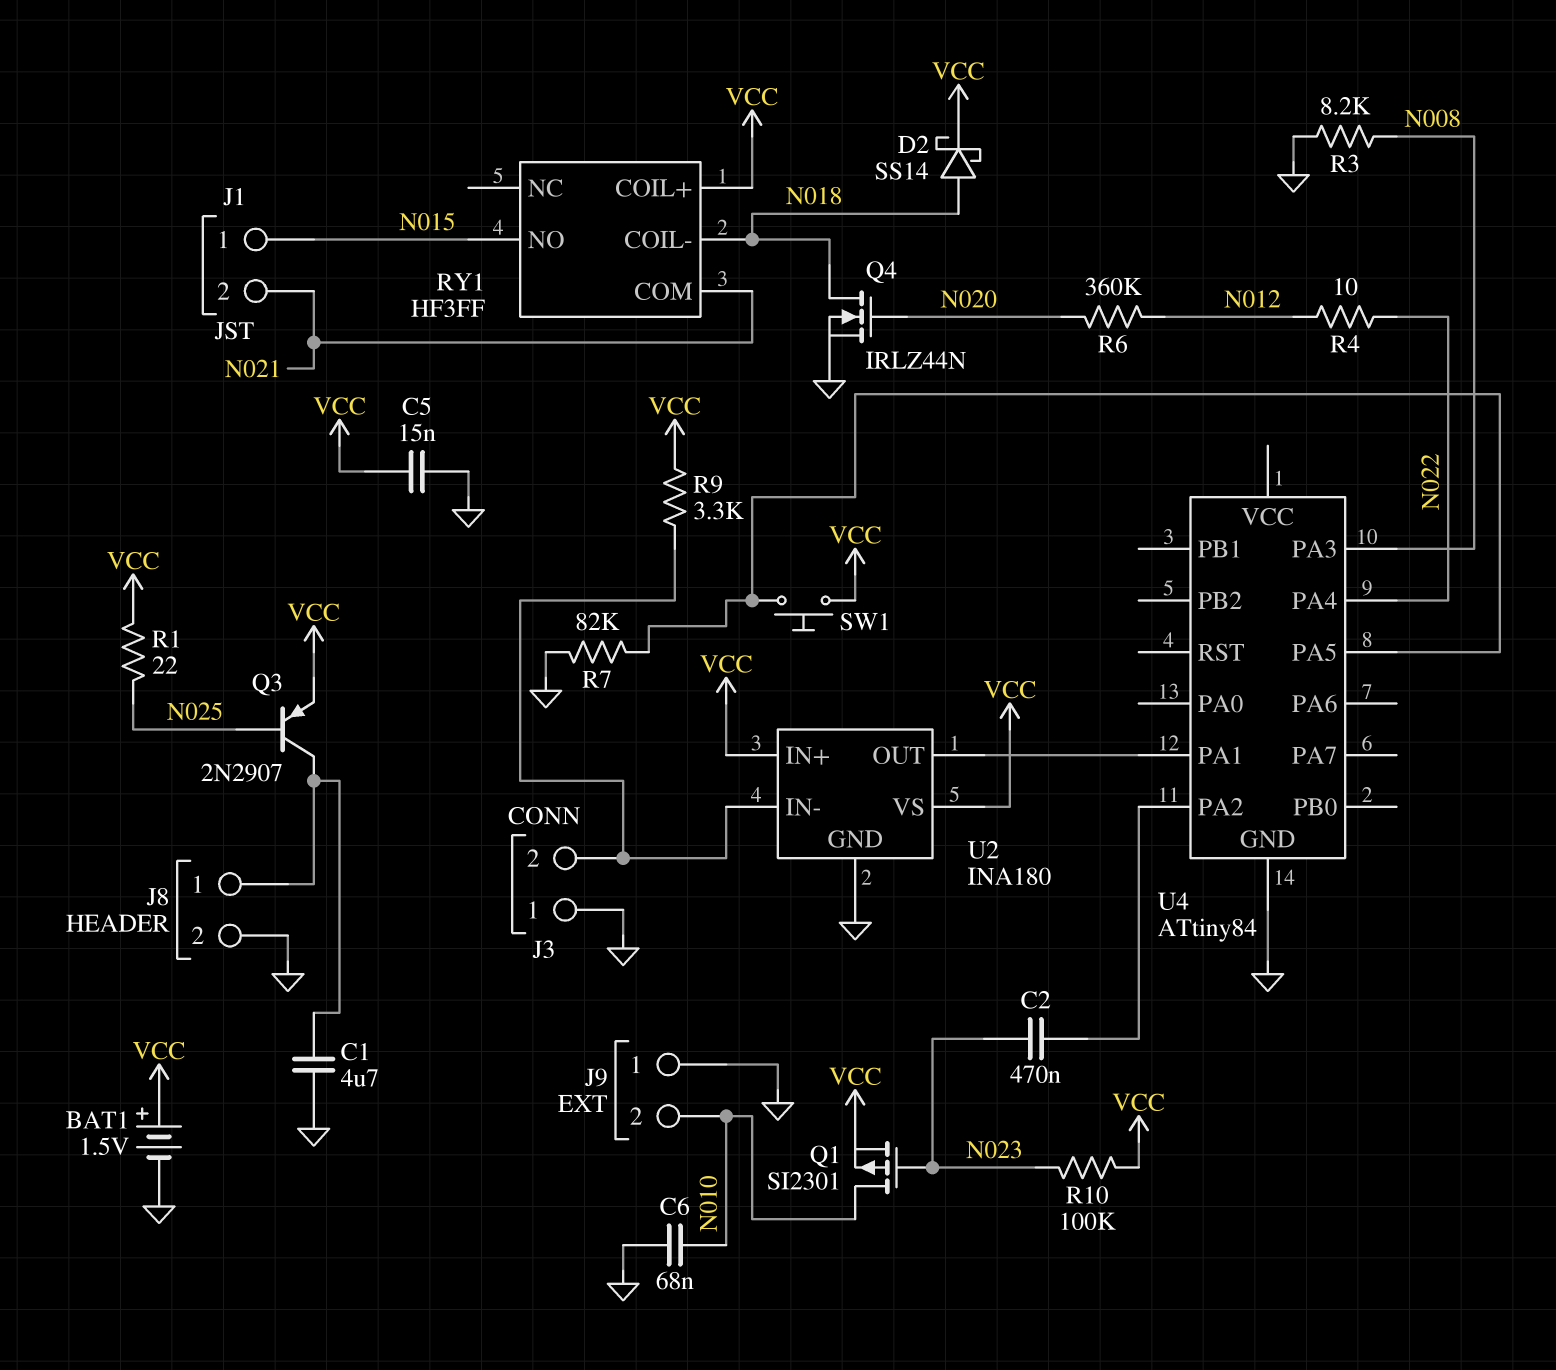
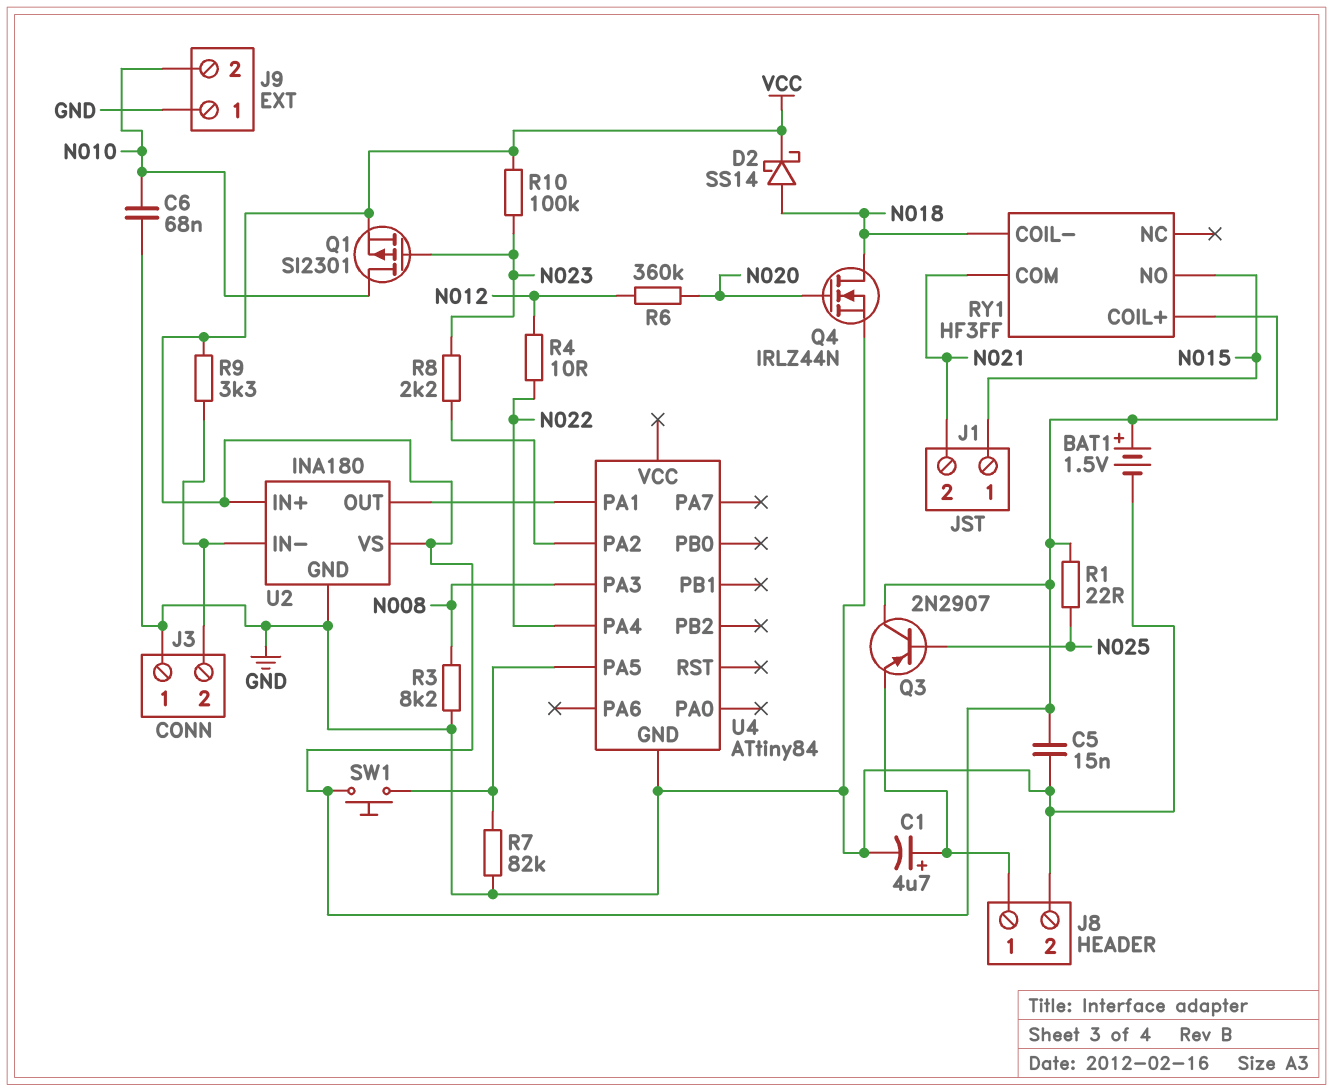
C1: 4.7uF (GND, J8/1) -> 4.7uF (plus J8/1, minus GND)
C2: 470nF (N023, U4/PA2) -> none
Q3: PNP 2N2907 (B N025, C J8/1, E VCC) -> PNP 2N2907 (B N025, C VCC, E J8/1)
R8: none -> 2.2k (N023, U4/PA2)

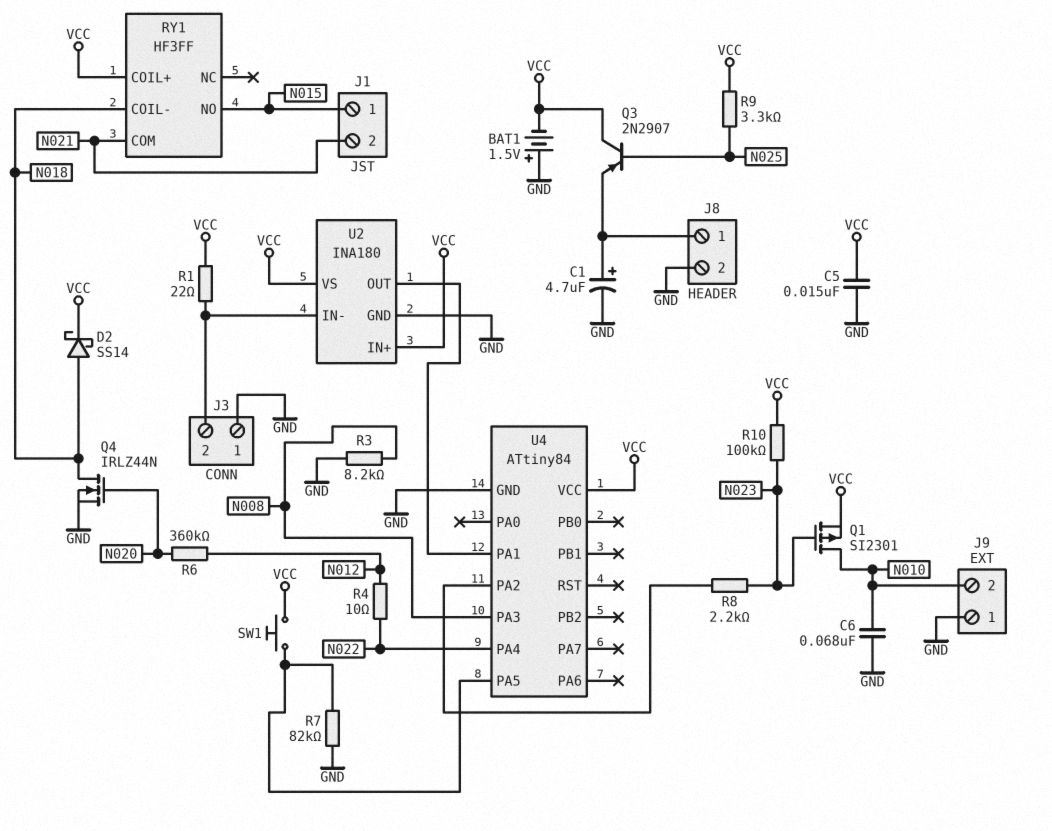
BAT1: 1.5V (plus VCC, minus GND) -> 1.5V (plus GND, minus VCC)
R1: 22 (N025, VCC) -> 22 (J3/2, VCC)
R9: 3.3k (J3/2, VCC) -> 3.3k (N025, VCC)
U4 pin VCC: none -> VCC

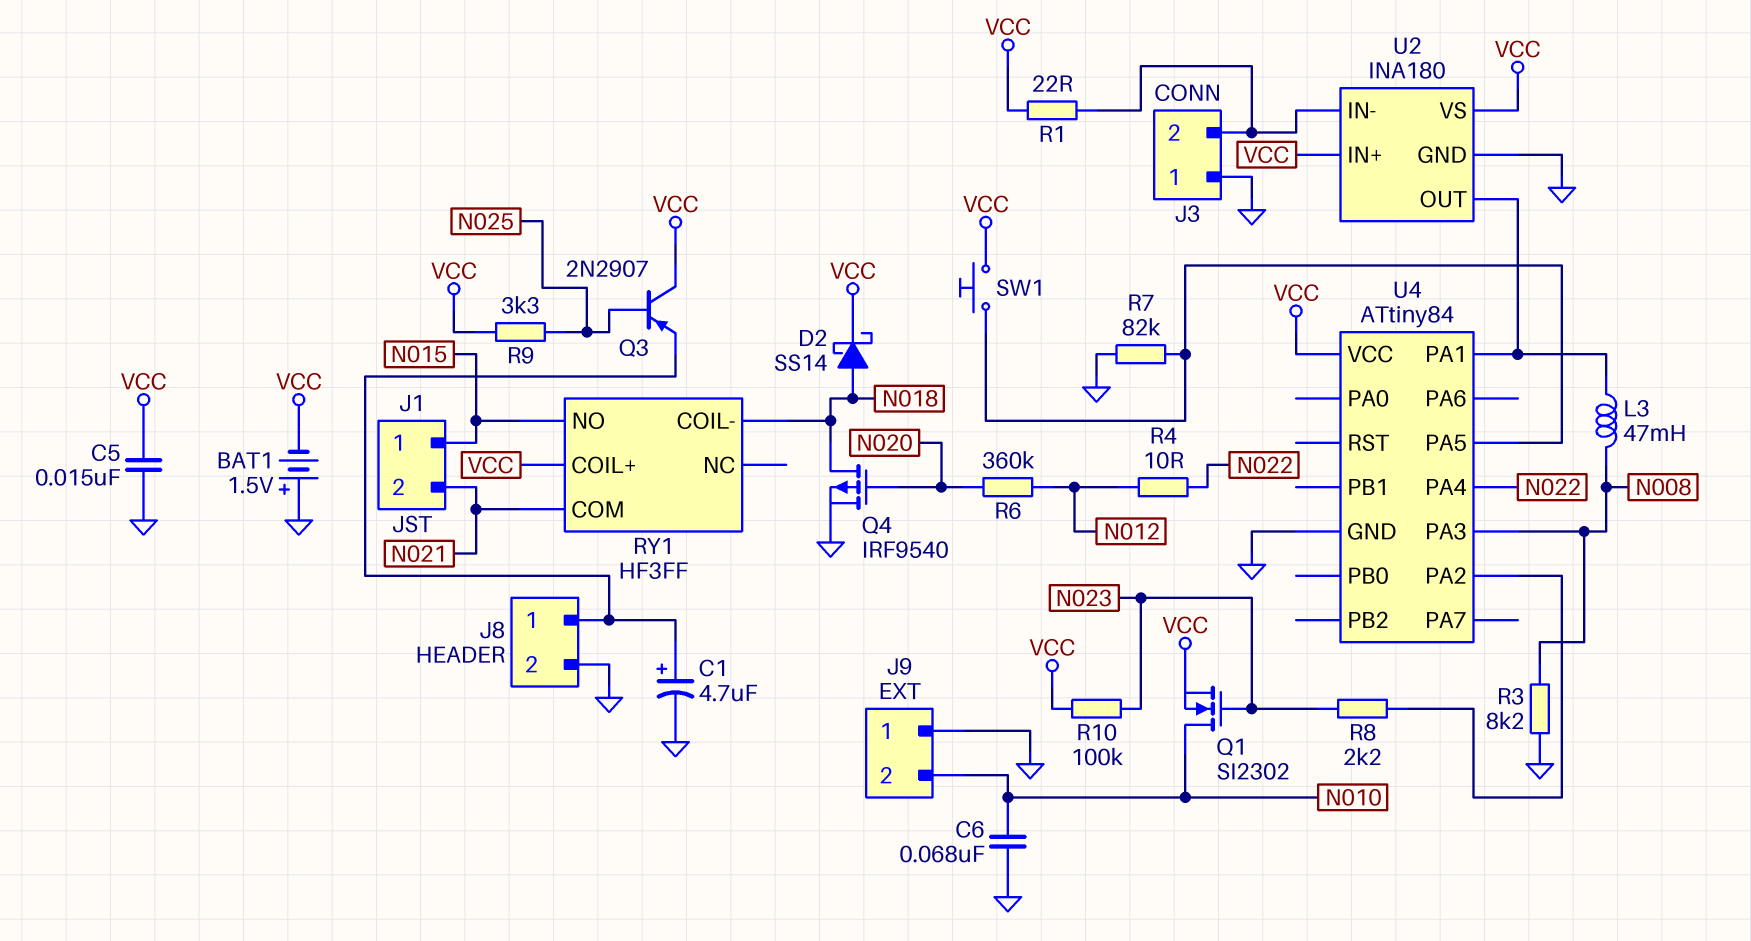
L3: none -> 47mH (N008, U2/OUT)
Q1: PMOS SI2301 (G N023, D N010, S VCC) -> NMOS SI2302 (G N023, D N010, S VCC)
Q4: NMOS IRLZ44N (G N020, D N018, S GND) -> PMOS IRF9540 (G N020, D N018, S GND)

